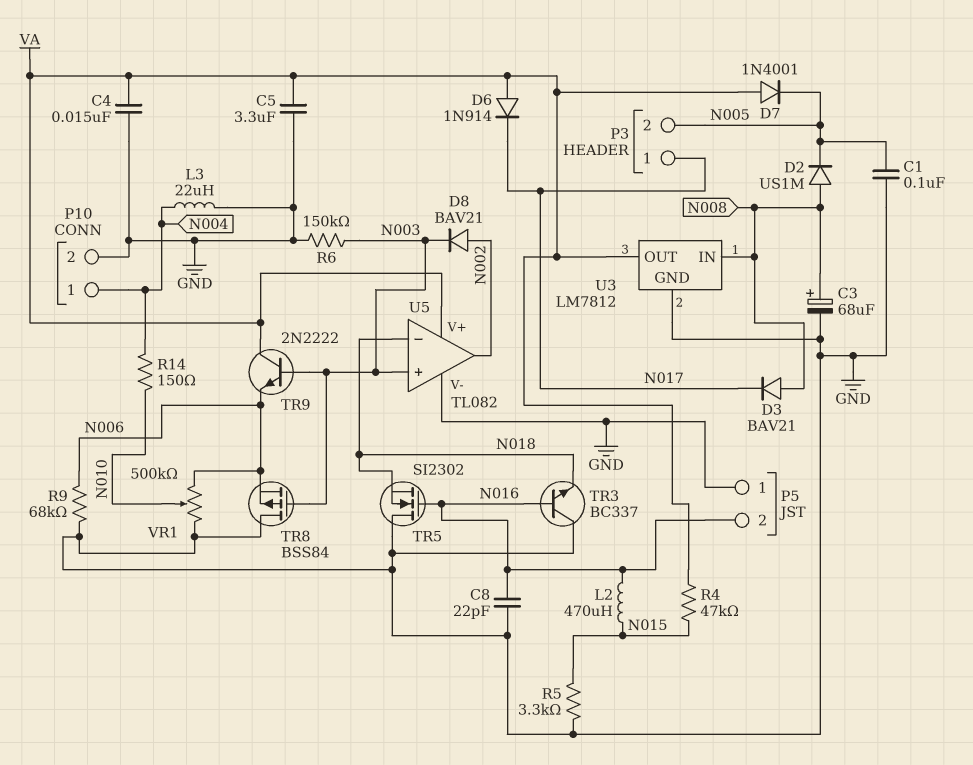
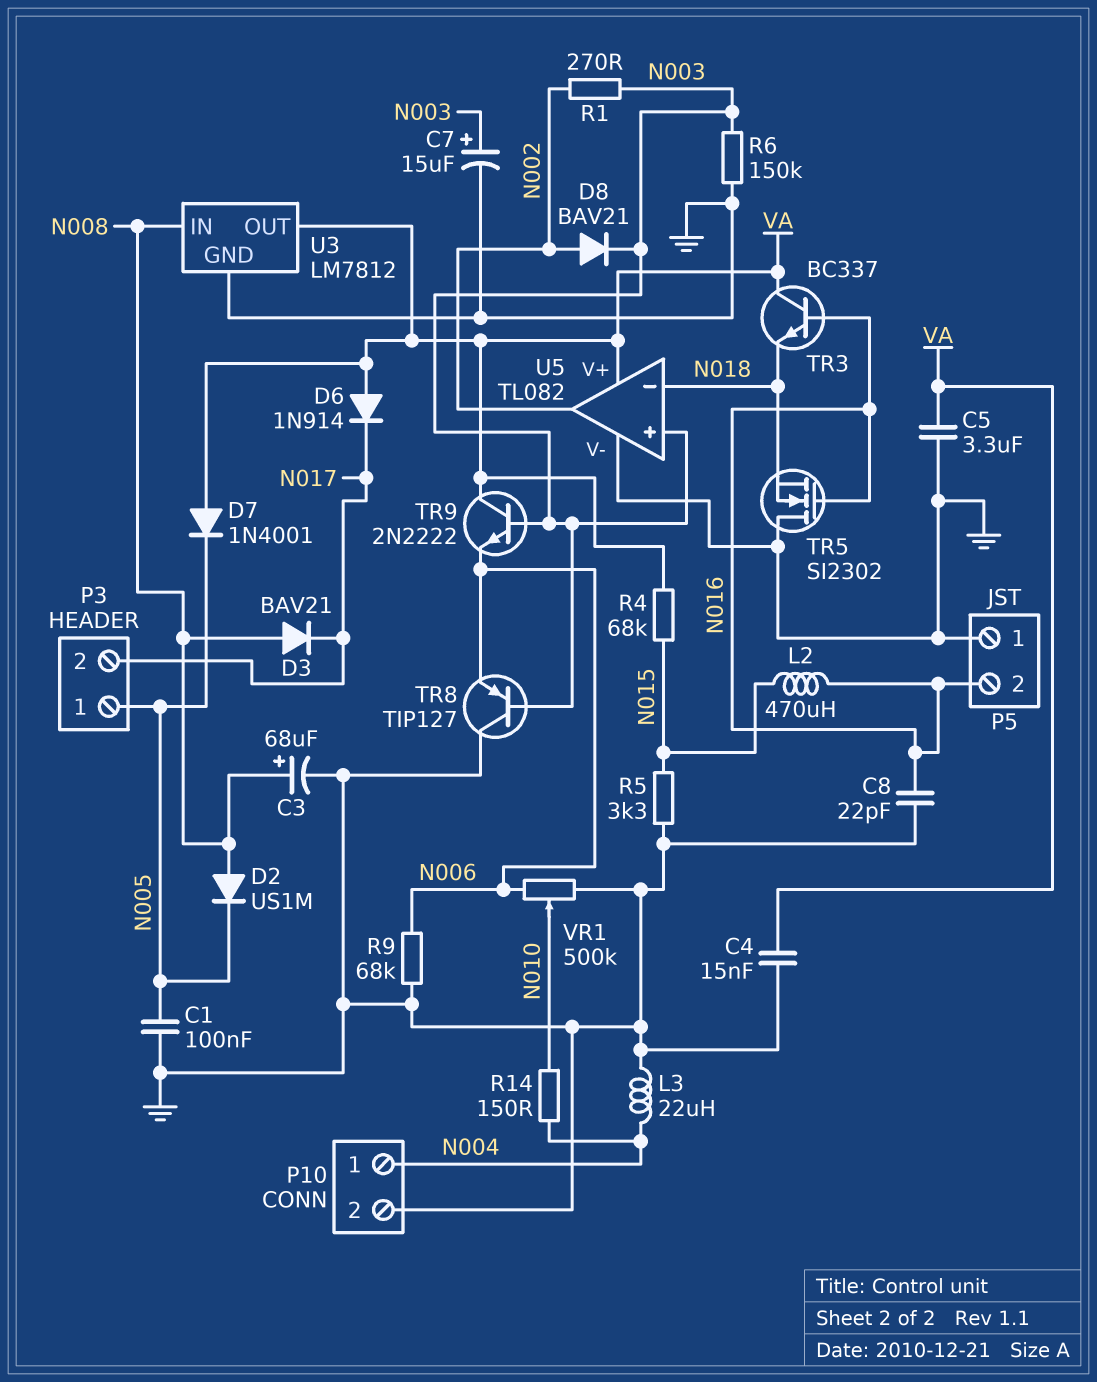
C7: none -> 15uF (plus N003, minus GND)
P3 pin 1: N017 -> N005
P3 pin 2: N005 -> N017
R1: none -> 270 (N002, N003)
R4: 47k (N015, VA) -> 68k (N015, VA)
TR3: NPN BC337 (B N016, C GND, E N018) -> NPN BC337 (B N016, C VA, E N018)
TR8: PMOS BSS84 (G N003, D GND, S N006) -> PNP TIP127 (B N003, C GND, E N006)

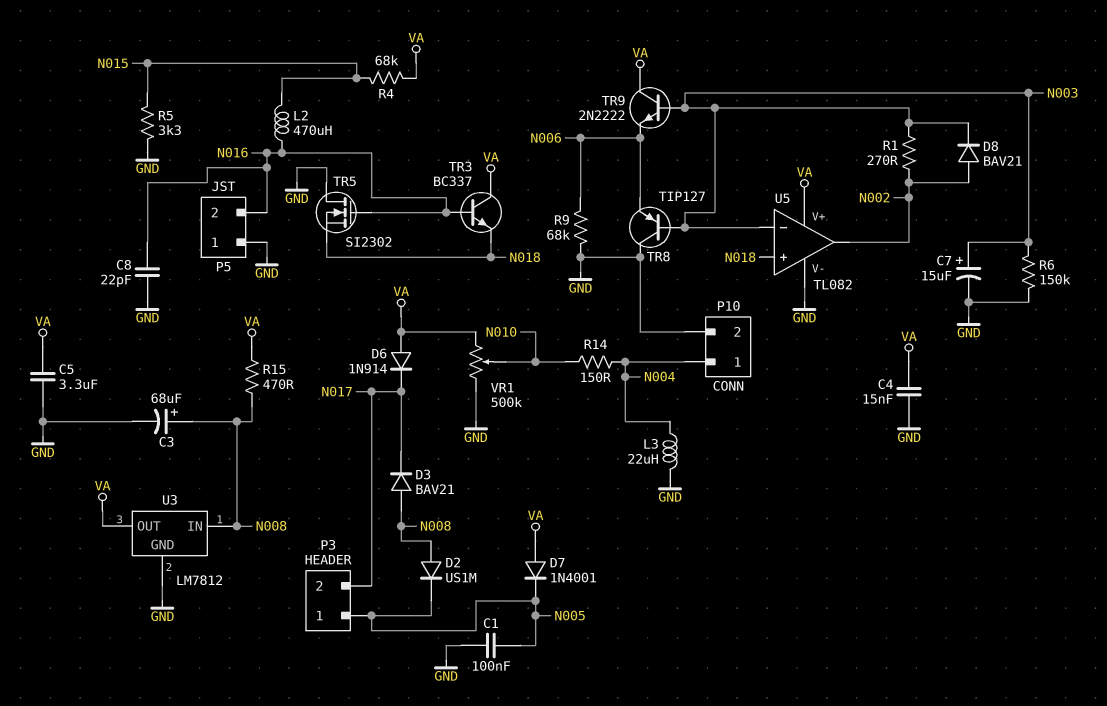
R15: none -> 470 (N008, VA)
U5 pin in+: N003 -> N018
U5 pin in-: N018 -> N003
VR1: 500k (GND, N006, wiper N010) -> 500k (GND, VA, wiper N010)

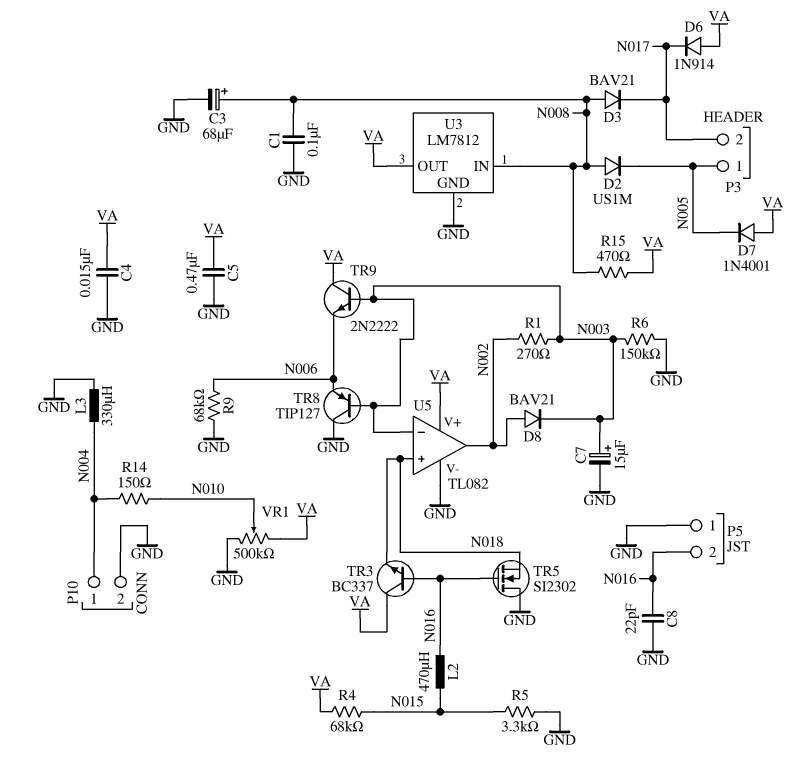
C1: 100nF (GND, N005) -> 100nF (GND, N008)
C5: 3.3uF (GND, VA) -> 470nF (GND, VA)
L3: 22uH (GND, N004) -> 330uH (GND, N004)

